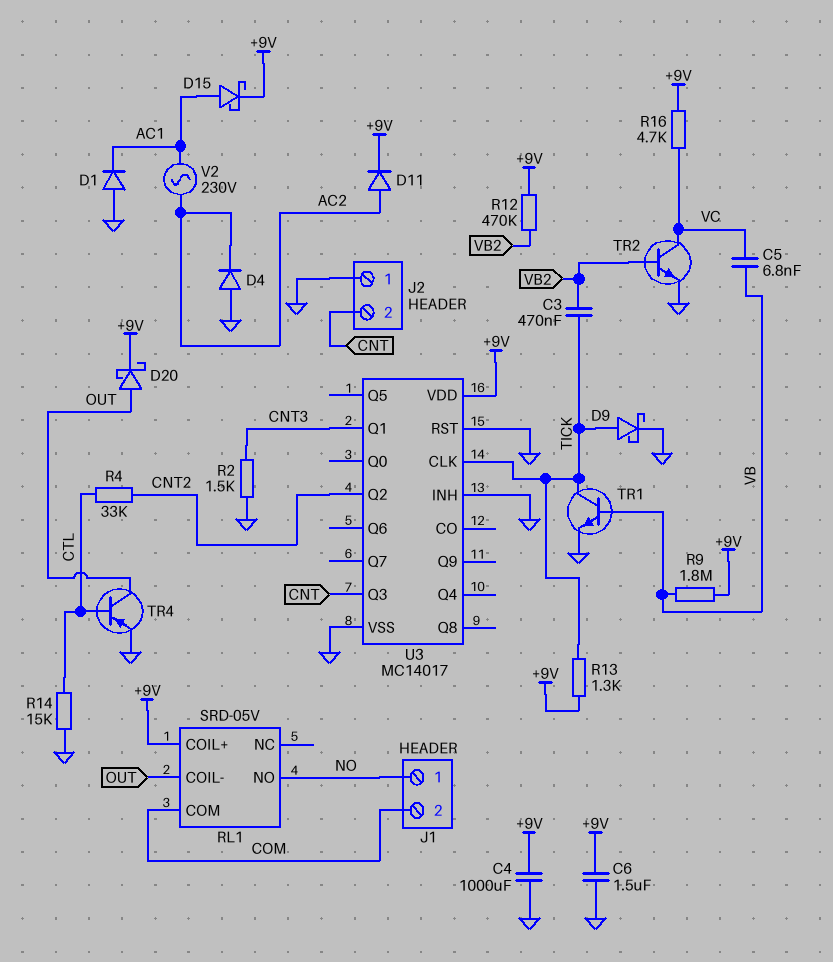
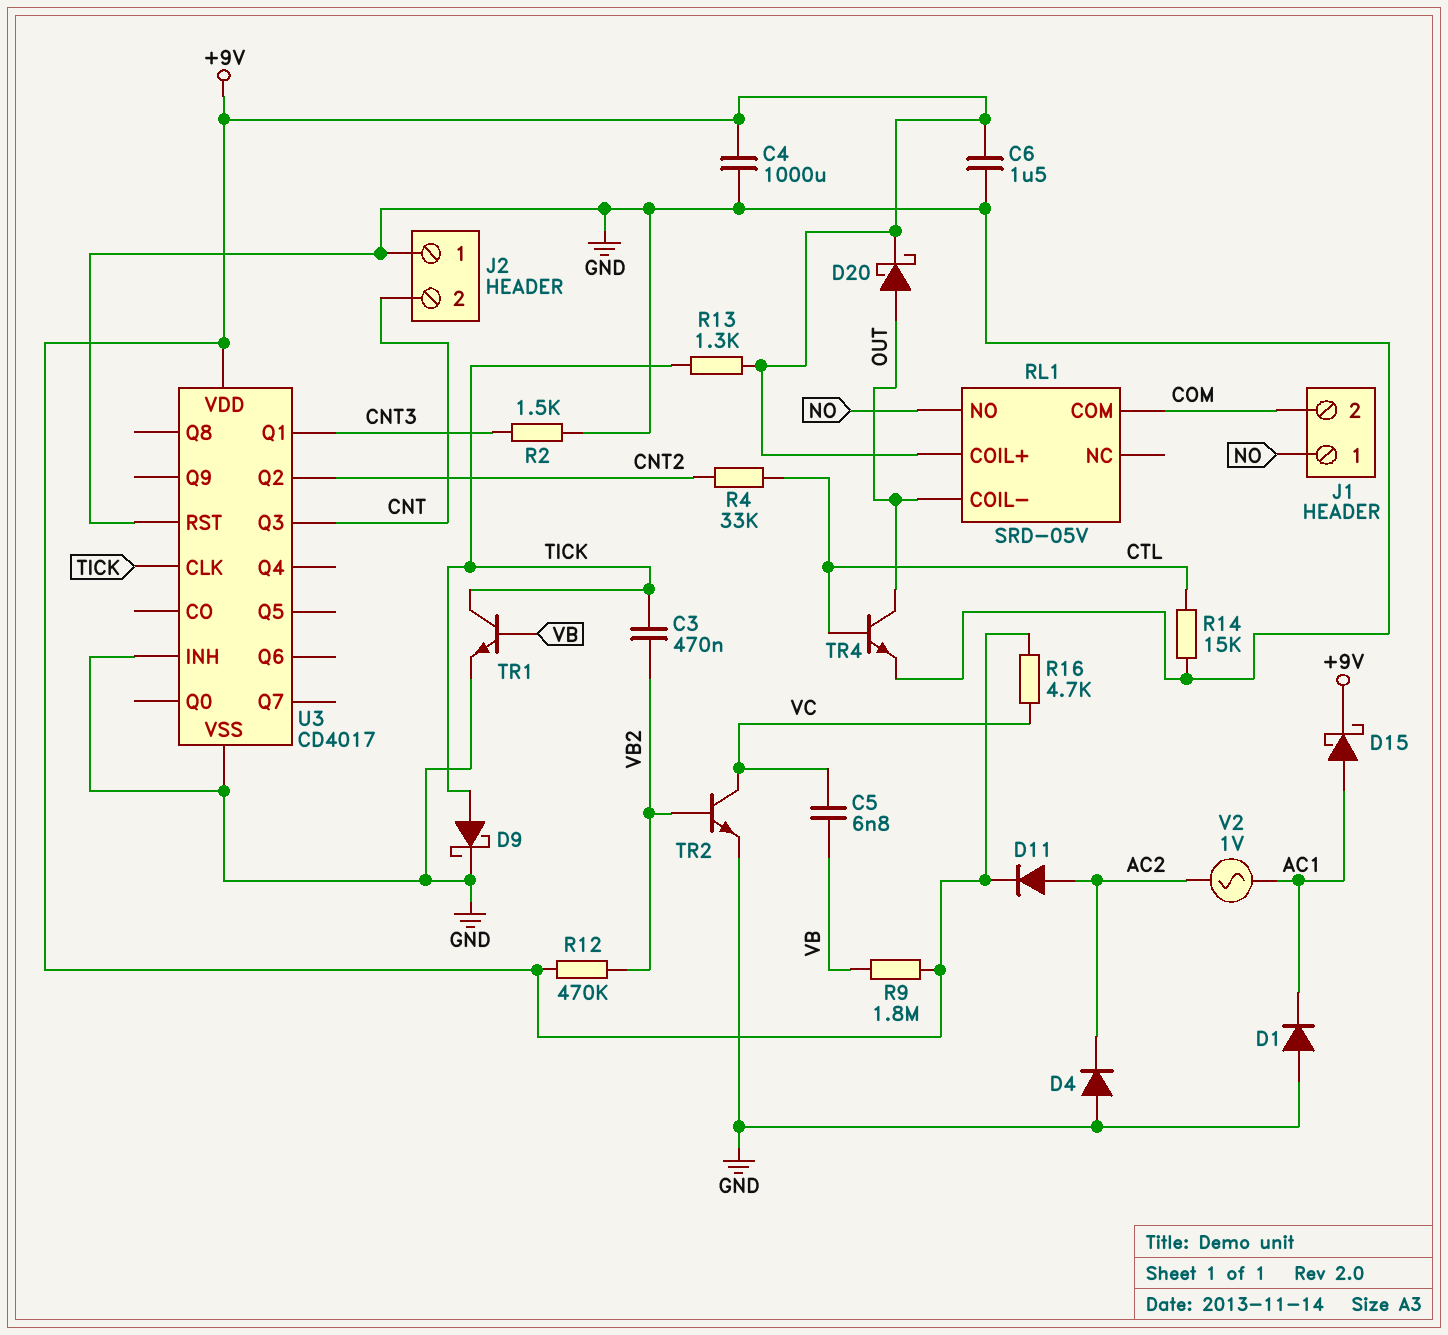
TR4: PNP (B CTL, C OUT, E GND) -> NPN (B CTL, C OUT, E GND)
U3: MC14017 -> CD4017
V2: AC 230V (AC1, AC2) -> AC 1V (AC1, AC2)

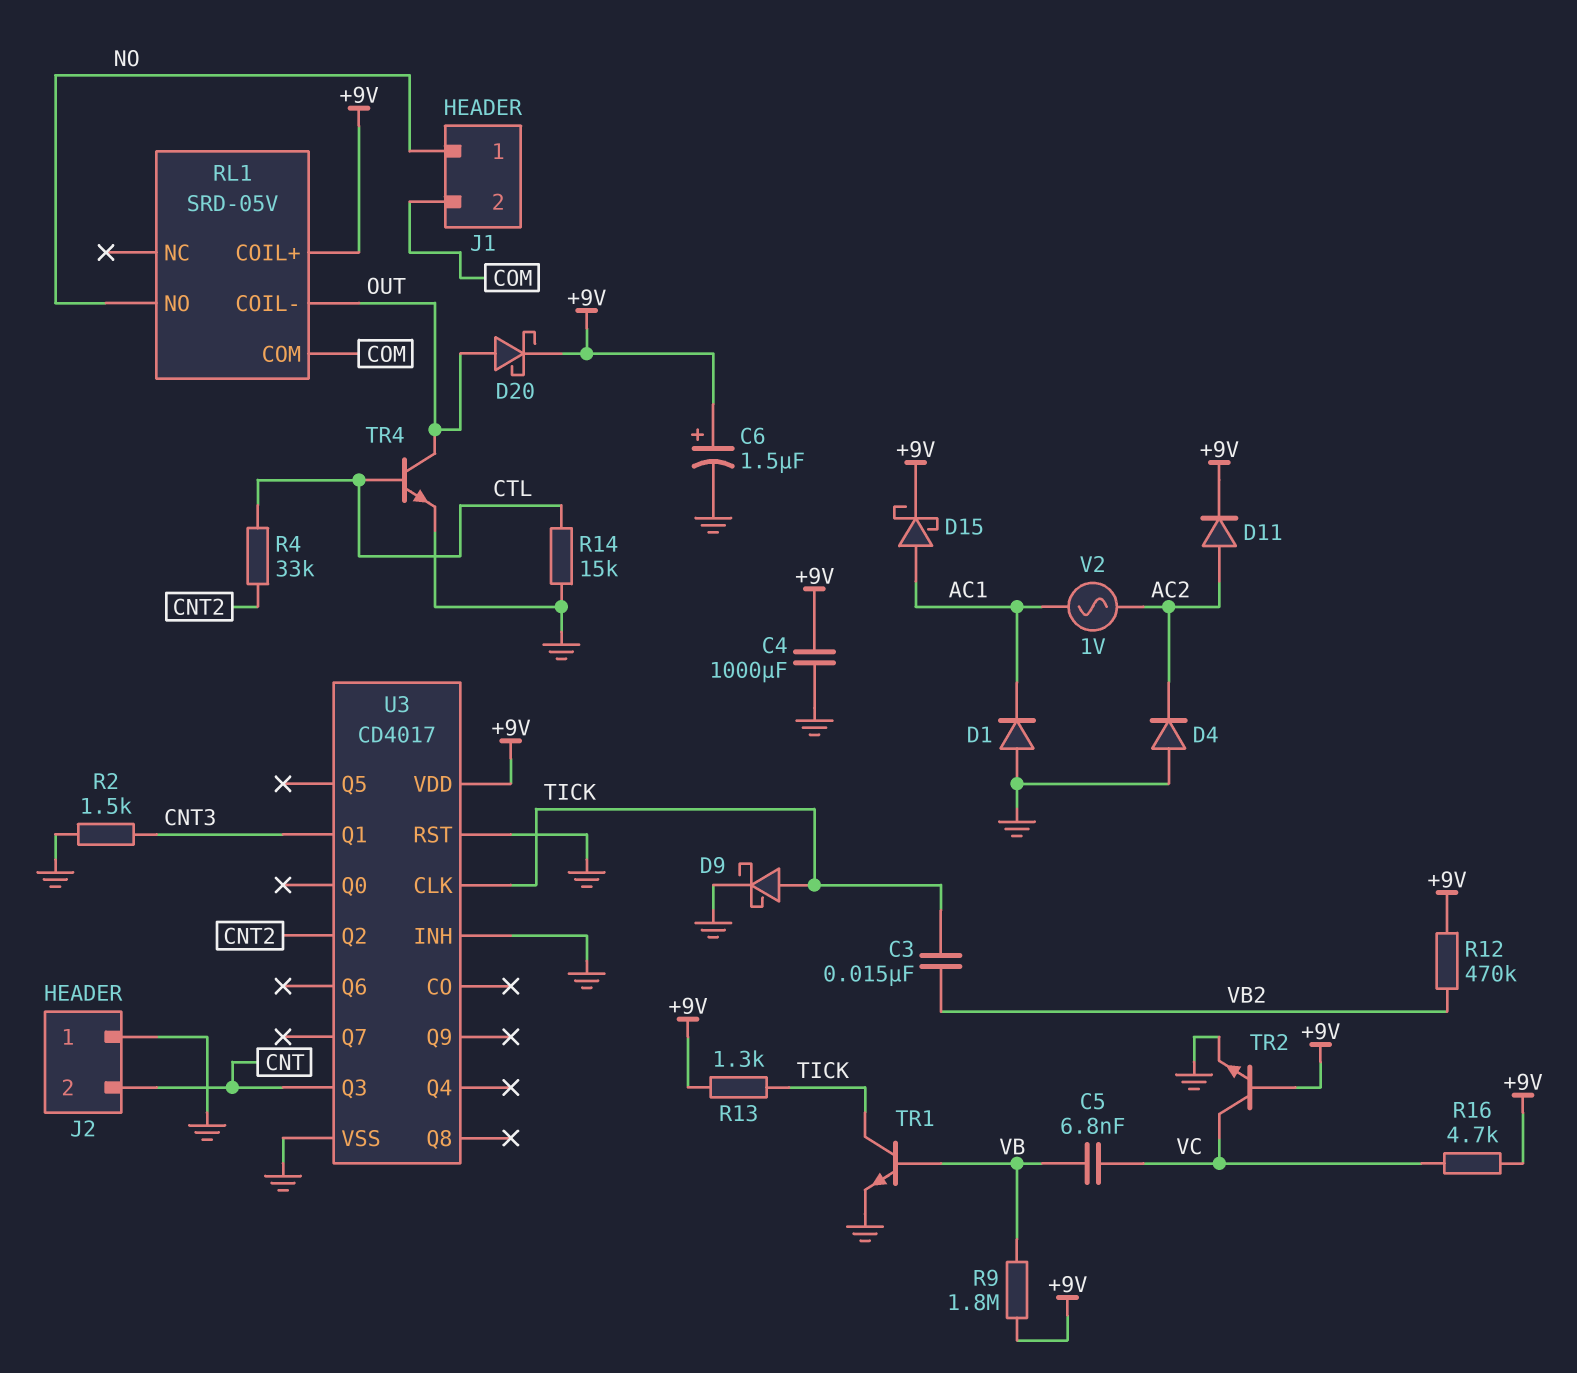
C3: 470nF (TICK, VB2) -> 15nF (TICK, VB2)
C6: 1.5uF (+9V, GND) -> 1.5uF (plus +9V, minus GND)
TR2: NPN (B VB2, C VC, E GND) -> NPN (B +9V, C VC, E GND)

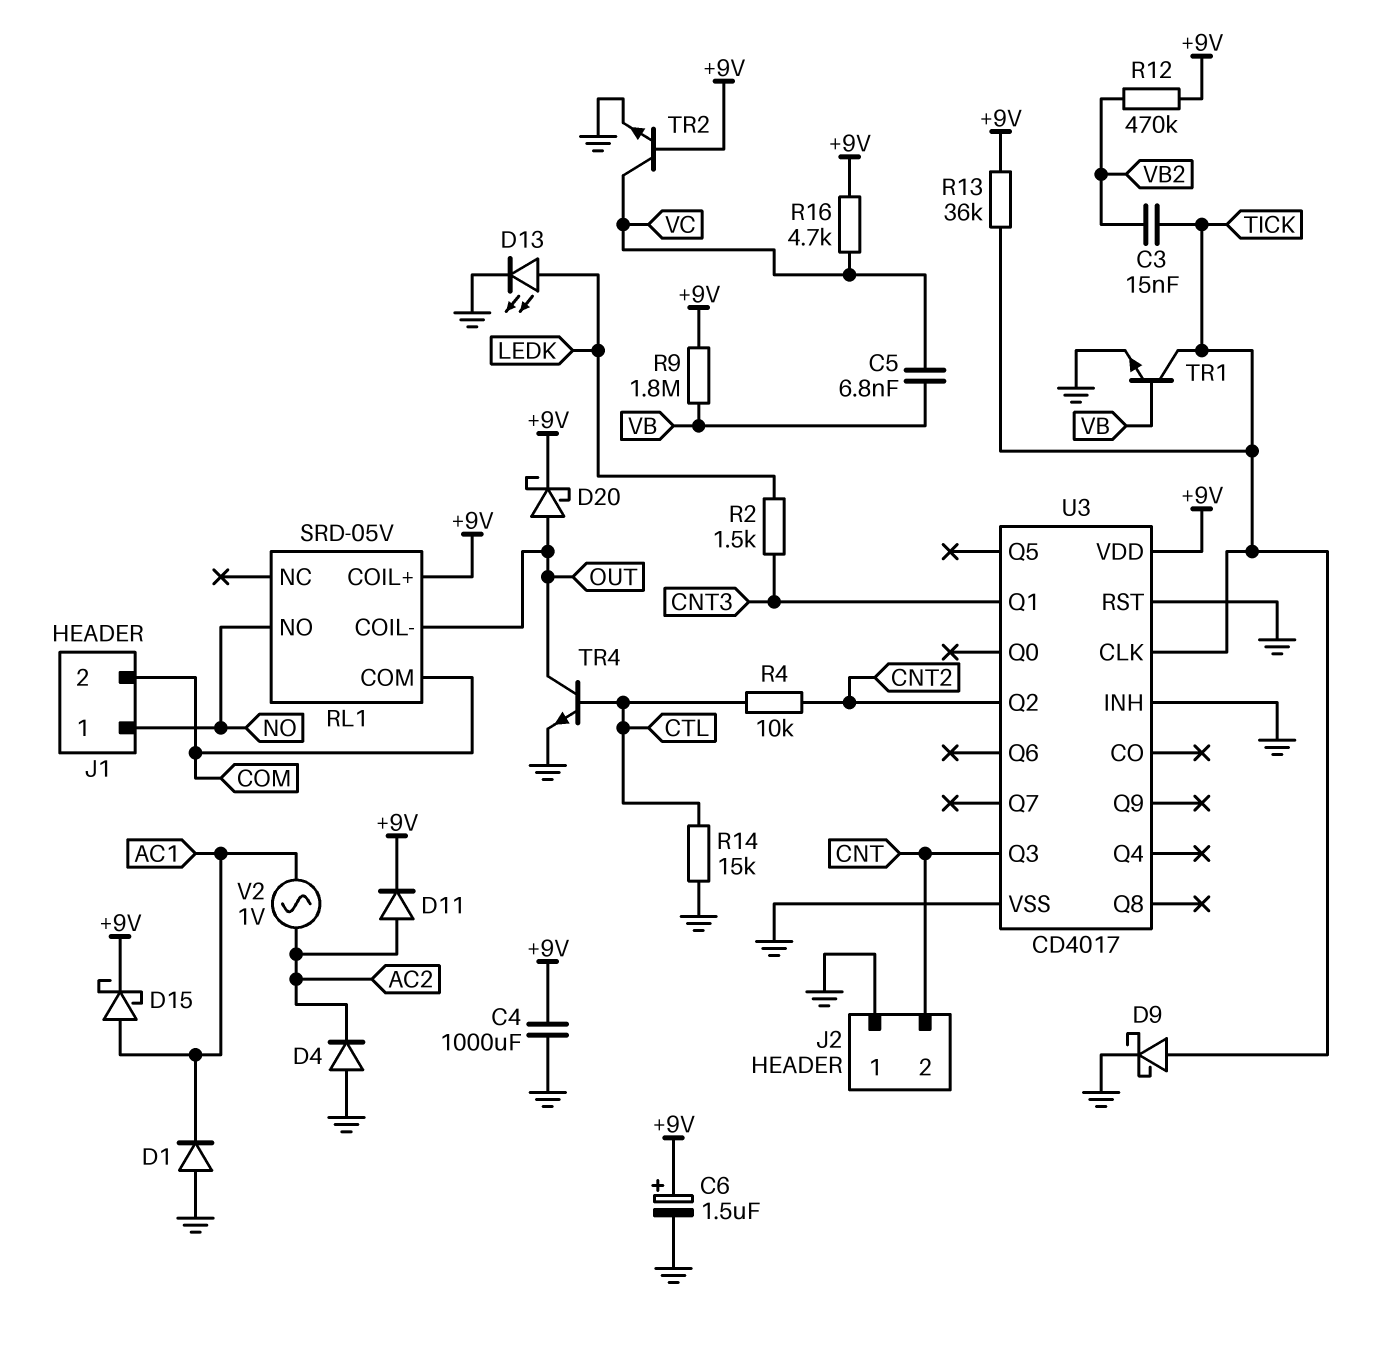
D13: none -> LED (A LEDK, K GND)
R2: 1.5k (CNT3, GND) -> 1.5k (CNT3, LEDK)
R4: 33k (CNT2, CTL) -> 10k (CNT2, CTL)
R13: 1.3k (+9V, TICK) -> 36k (+9V, TICK)

